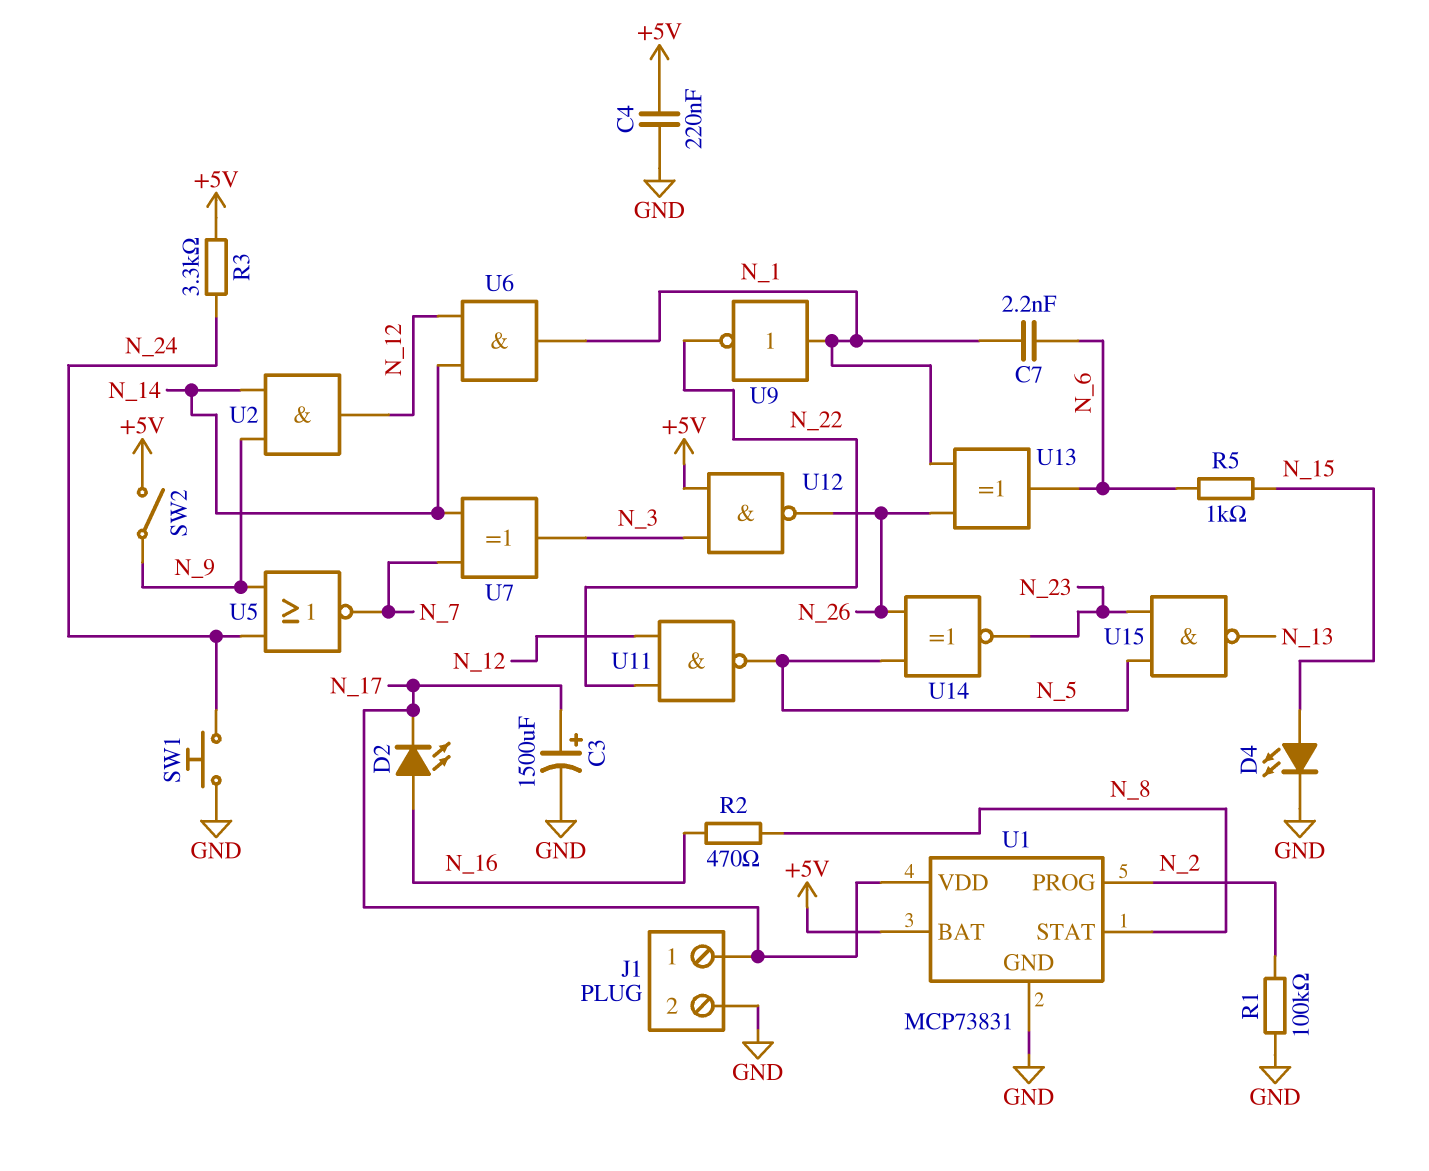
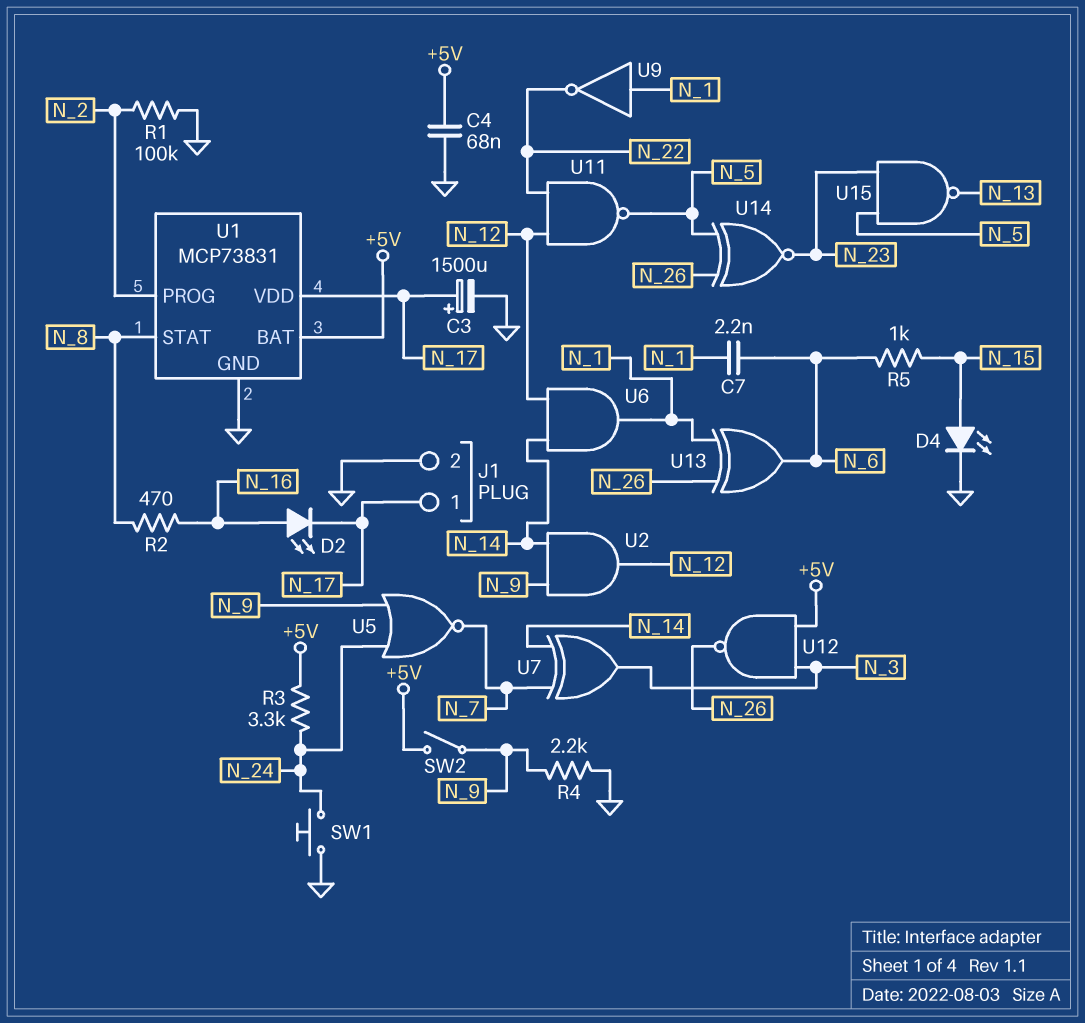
C4: 220nF (+5V, GND) -> 68nF (+5V, GND)
R4: none -> 2.2k (GND, N_9)

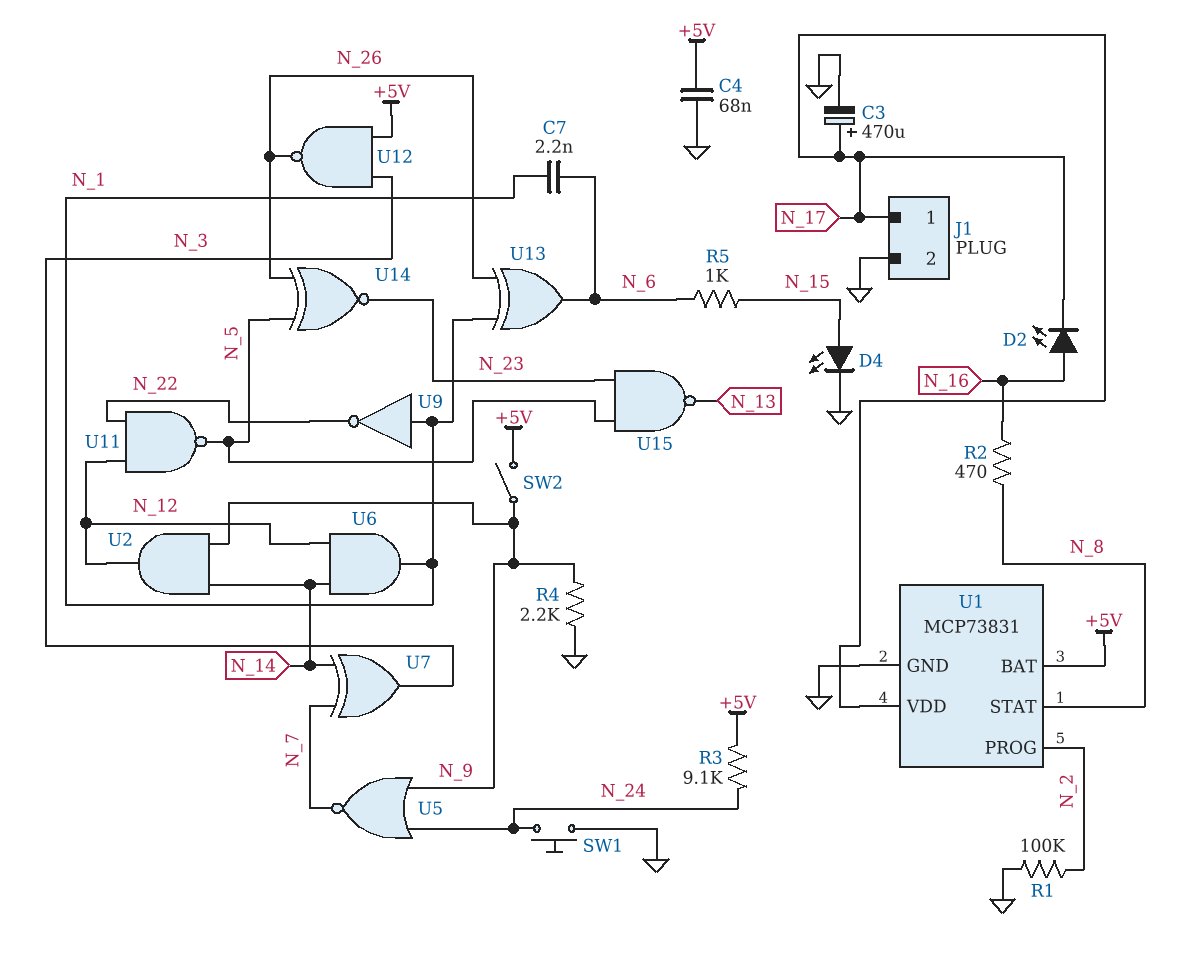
C3: 1500uF (plus N_17, minus GND) -> 470uF (plus N_17, minus GND)
R3: 3.3k (+5V, N_24) -> 9.1k (+5V, N_24)

